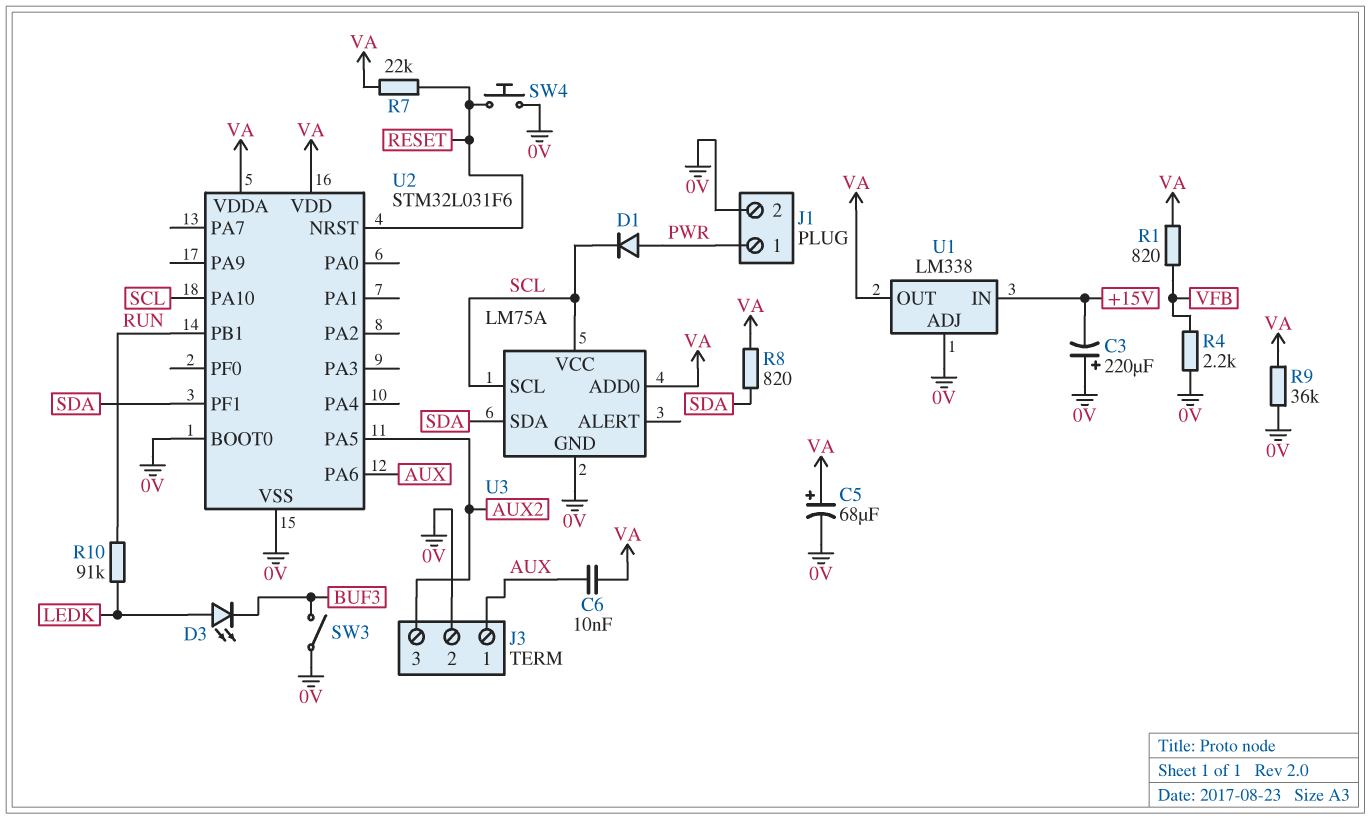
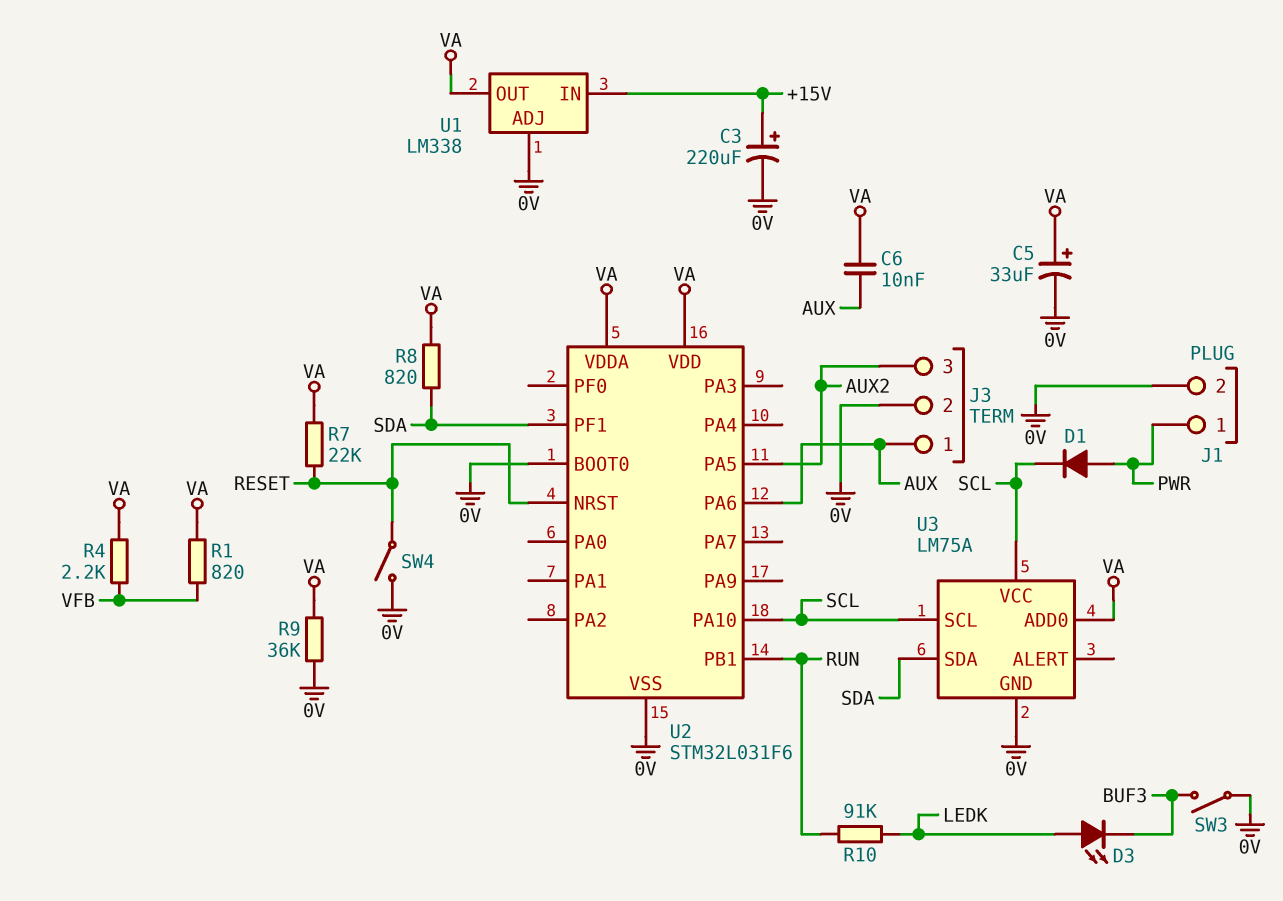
C3: 220uF (plus 0V, minus +15V) -> 220uF (plus +15V, minus 0V)
C5: 68uF (plus VA, minus 0V) -> 33uF (plus VA, minus 0V)
R4: 2.2k (0V, VFB) -> 2.2k (VA, VFB)
SW4: button (0V, RESET) -> switch (0V, RESET)

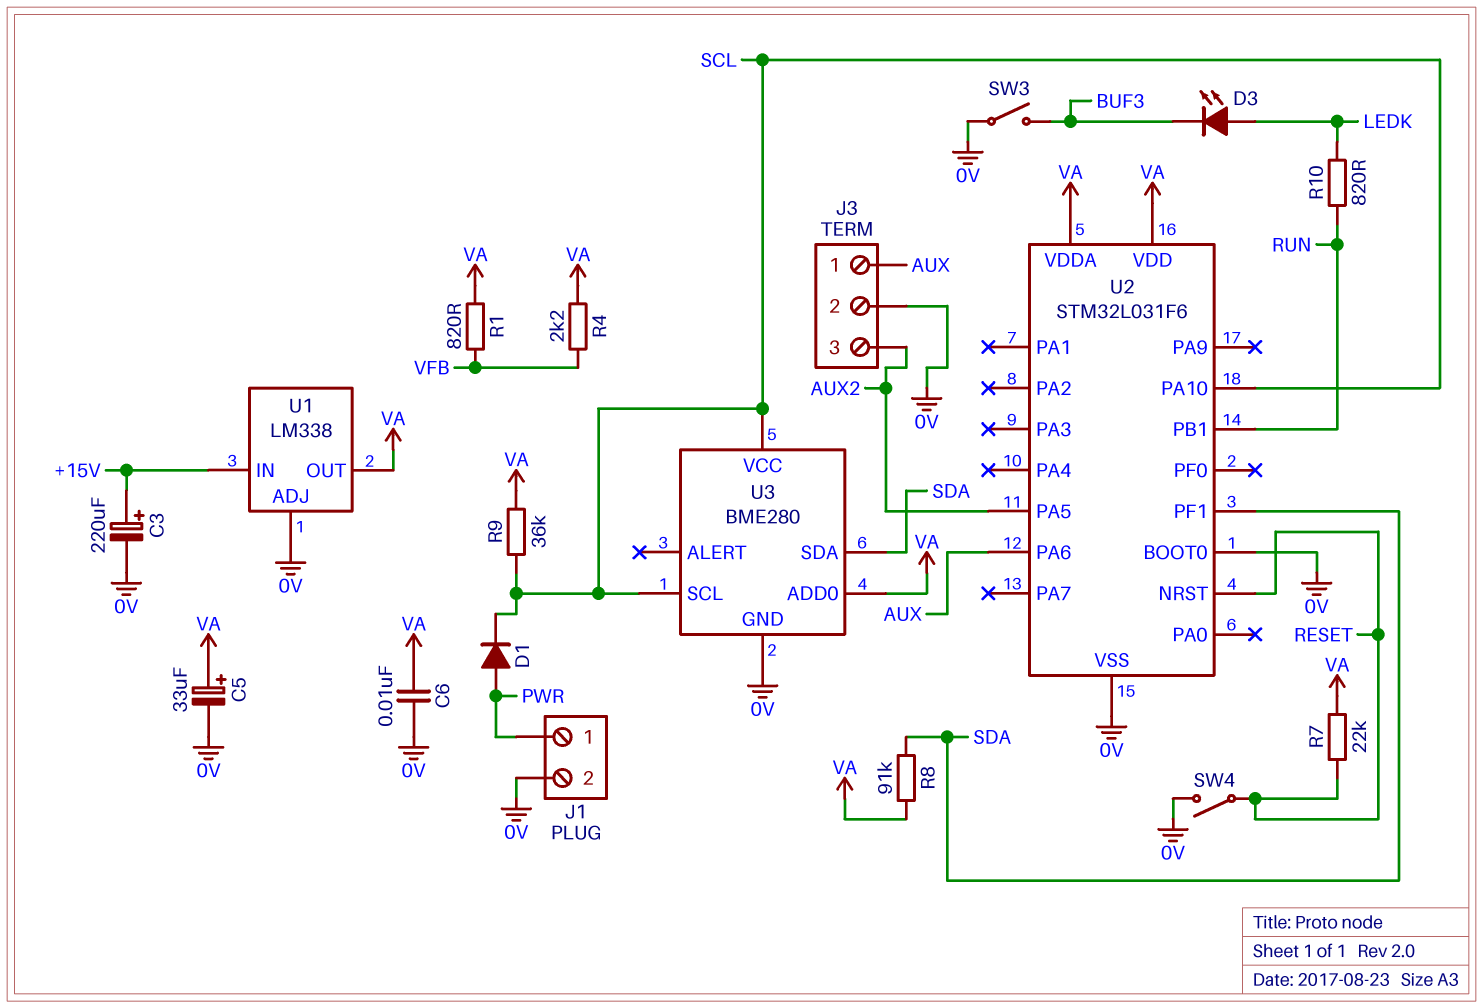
C6: 10nF (AUX, VA) -> 10nF (0V, VA)
R8: 820 (SDA, VA) -> 91k (SDA, VA)
R9: 36k (0V, VA) -> 36k (SCL, VA)
R10: 91k (LEDK, RUN) -> 820 (LEDK, RUN)
U3: LM75A -> BME280

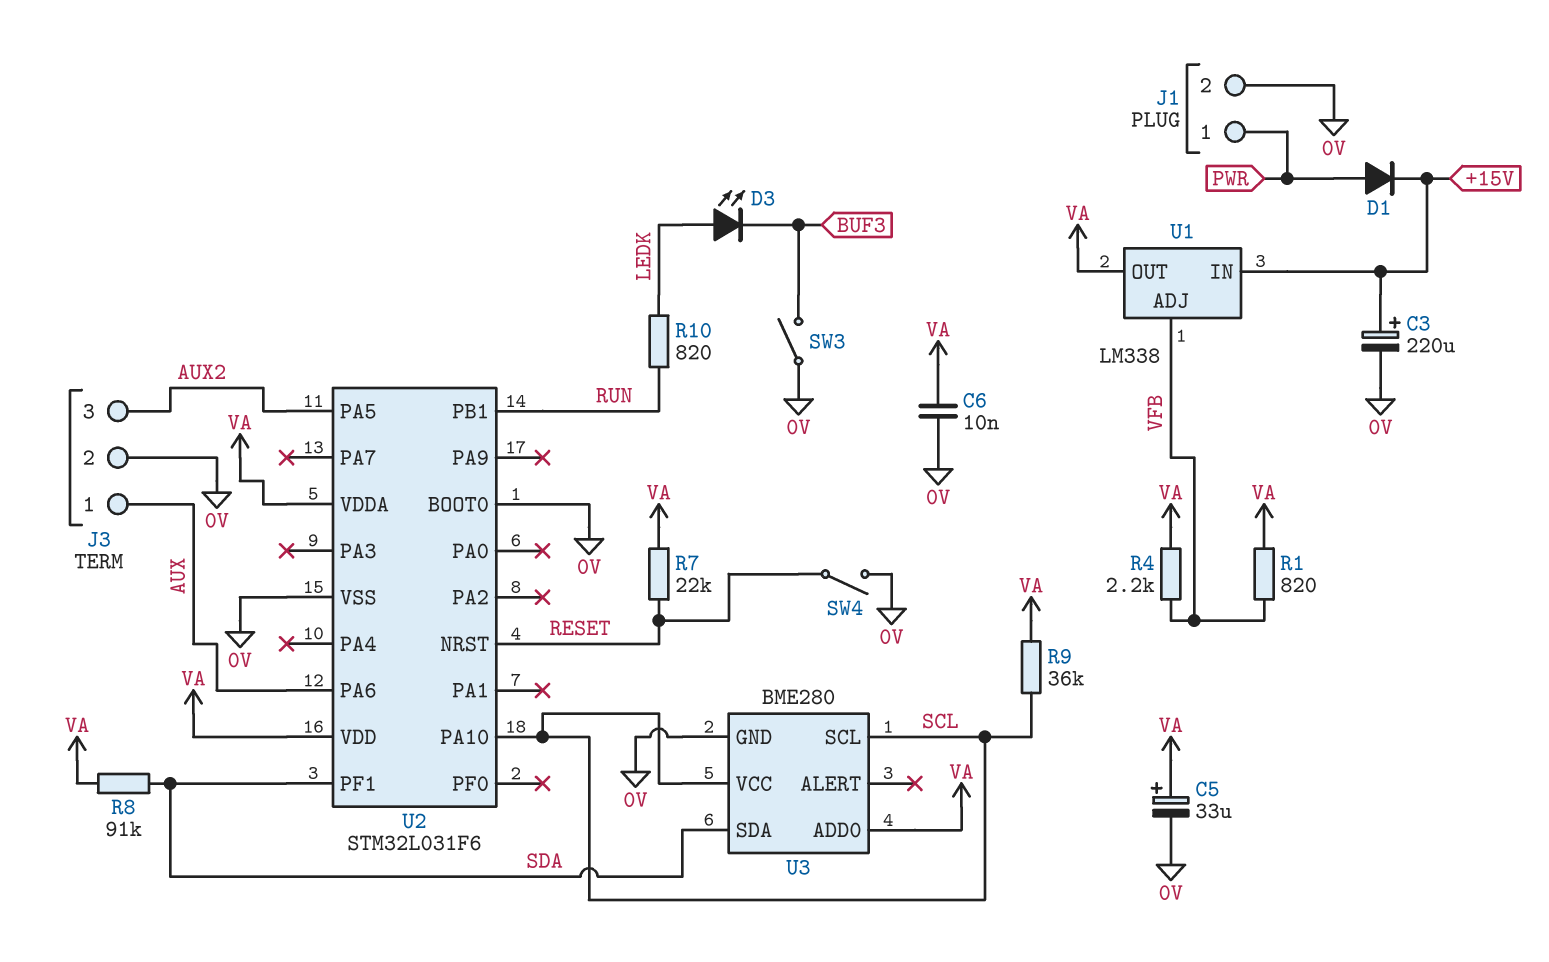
D1: diode (A PWR, K SCL) -> diode (A PWR, K +15V)
U1 pin ADJ: 0V -> VFB

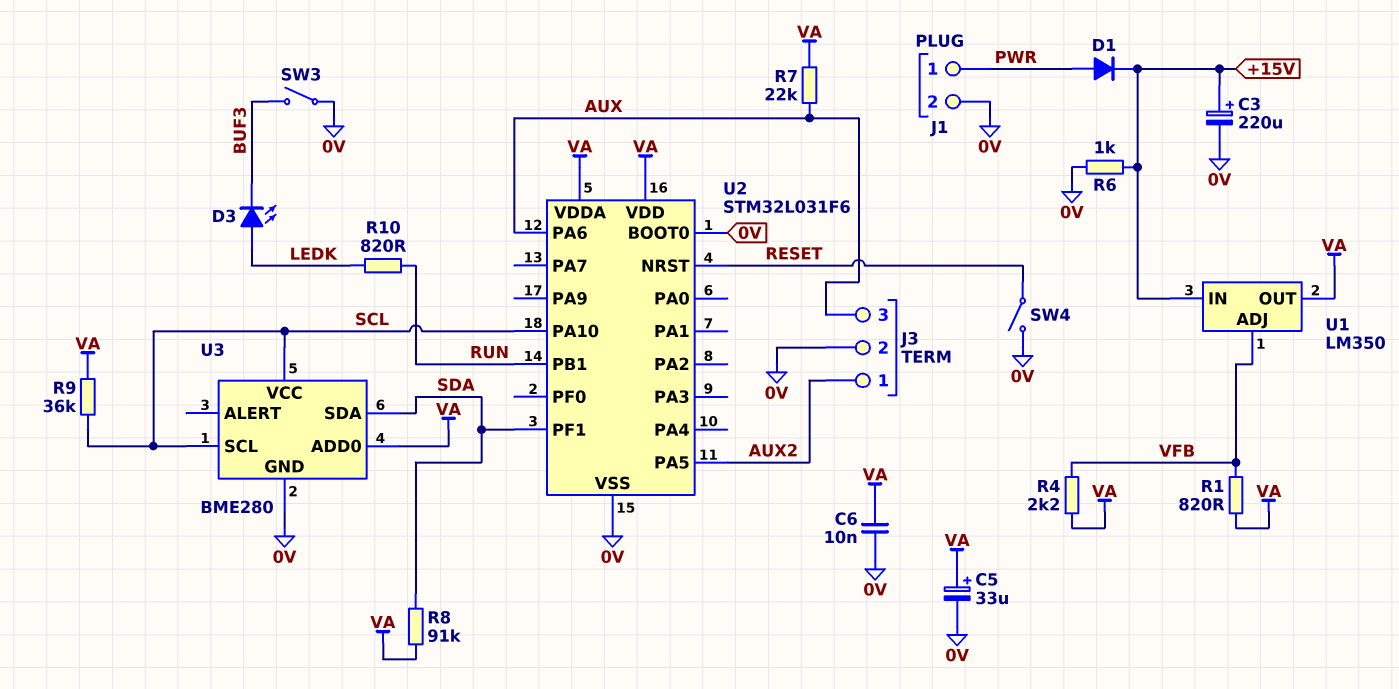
J3 pin 1: AUX -> AUX2
J3 pin 3: AUX2 -> AUX
R6: none -> 1k (+15V, 0V)
R7: 22k (RESET, VA) -> 22k (AUX, VA)
U1: LM338 -> LM350

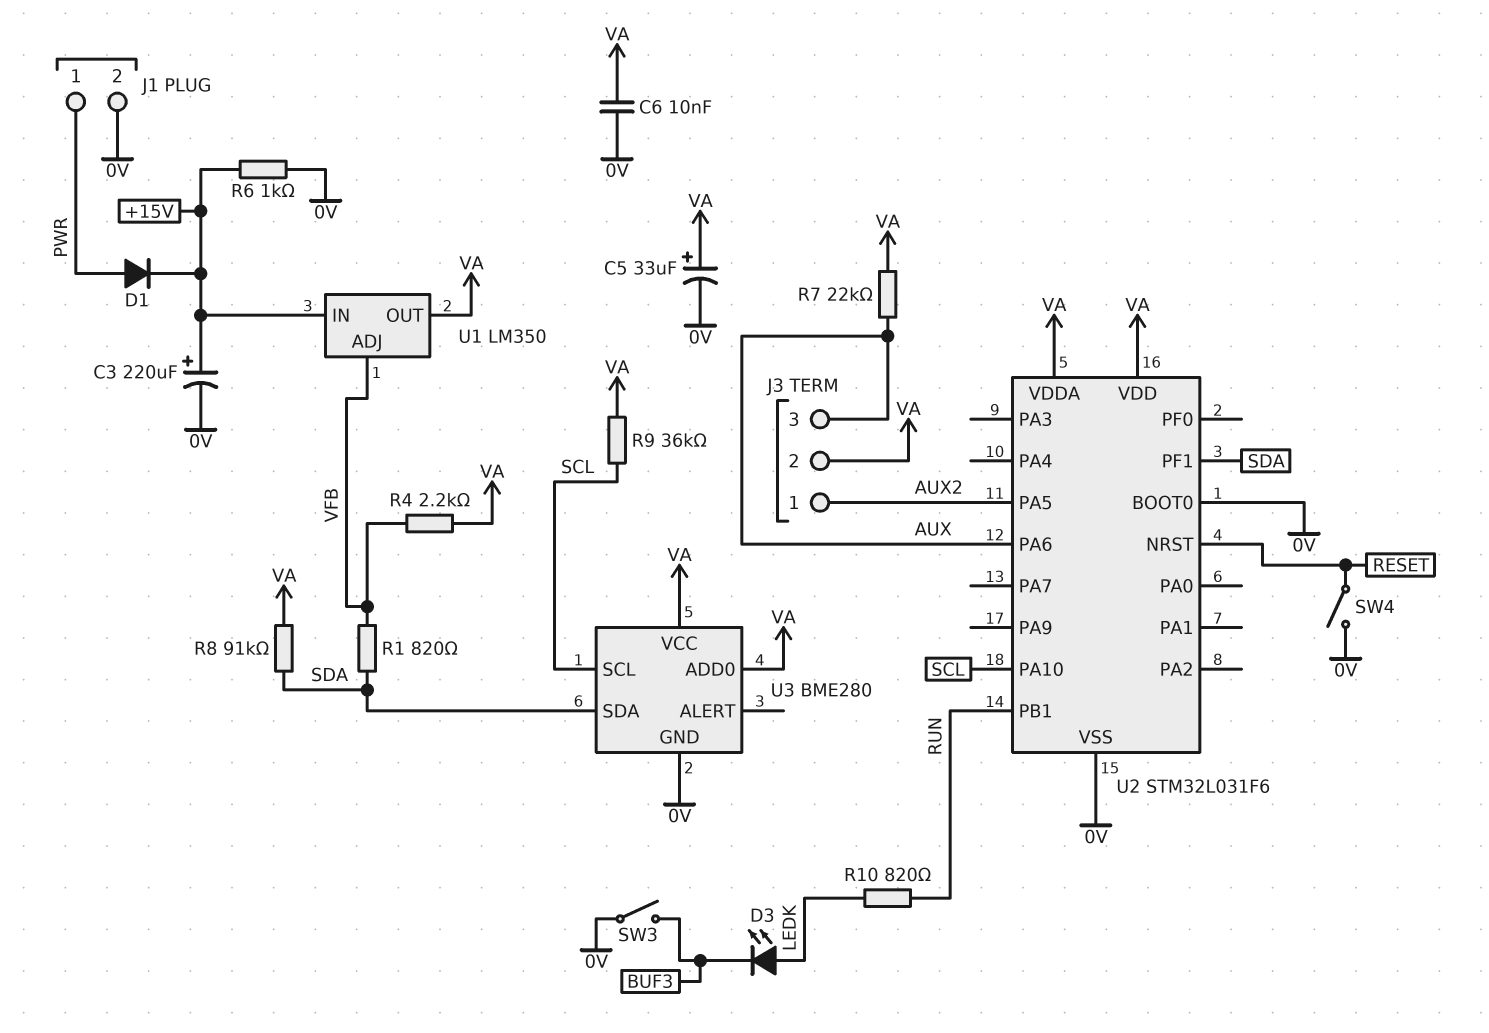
J3 pin 2: 0V -> VA
R1: 820 (VA, VFB) -> 820 (SDA, VFB)
U3 pin VCC: SCL -> VA

